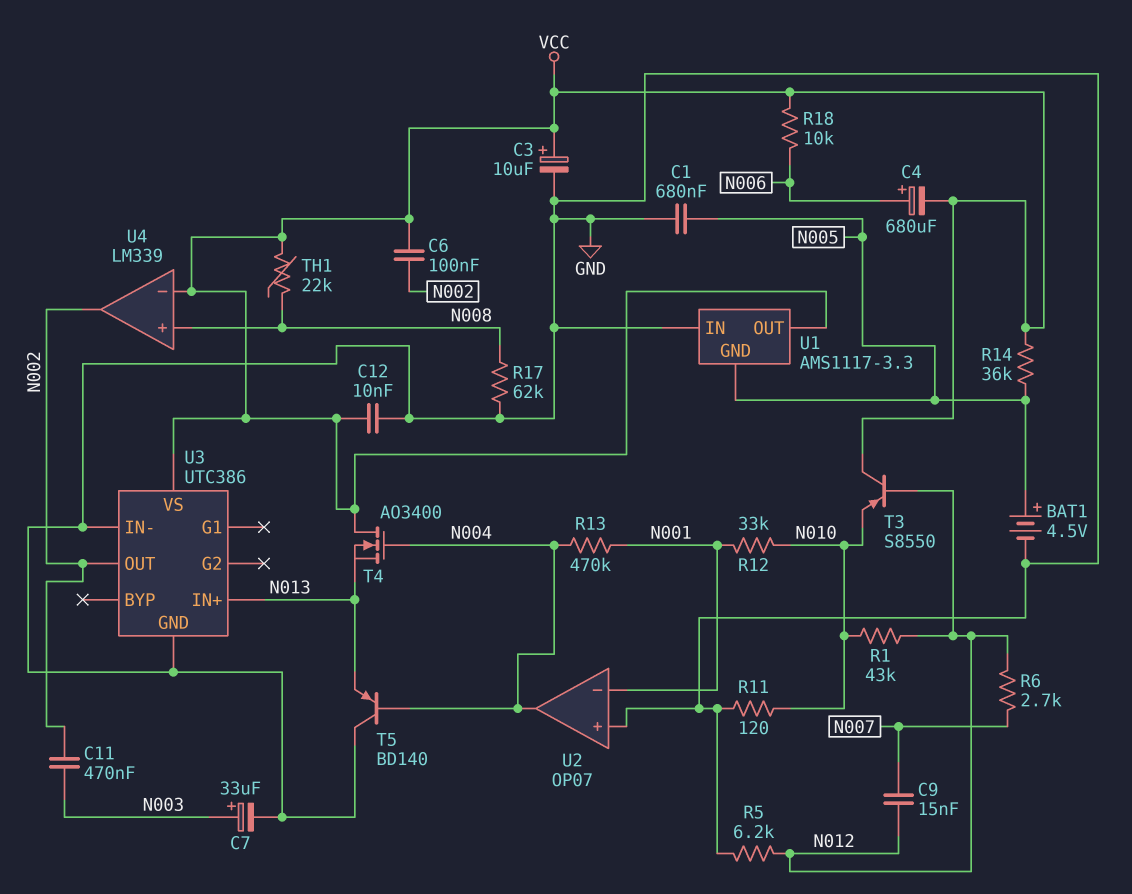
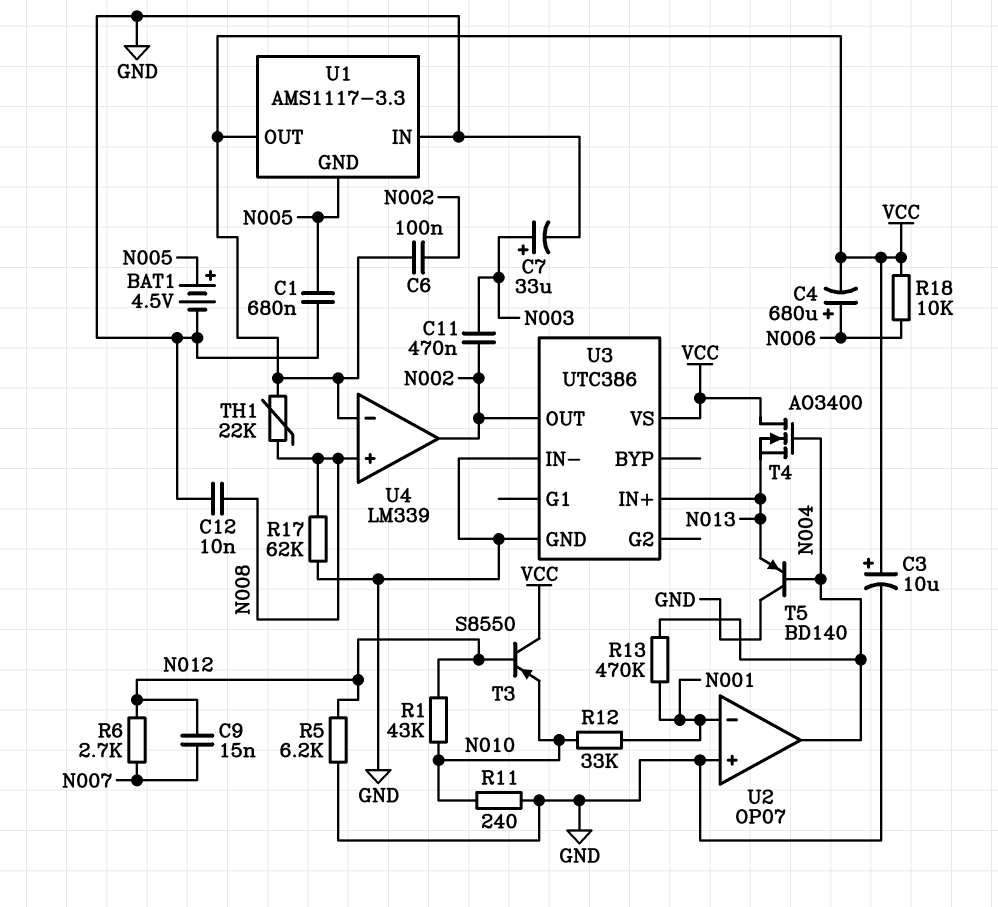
C12: 10nF (GND, VCC) -> 10nF (GND, N008)
R11: 120 (GND, N010) -> 240 (GND, N010)
R14: 36k (N005, VCC) -> none

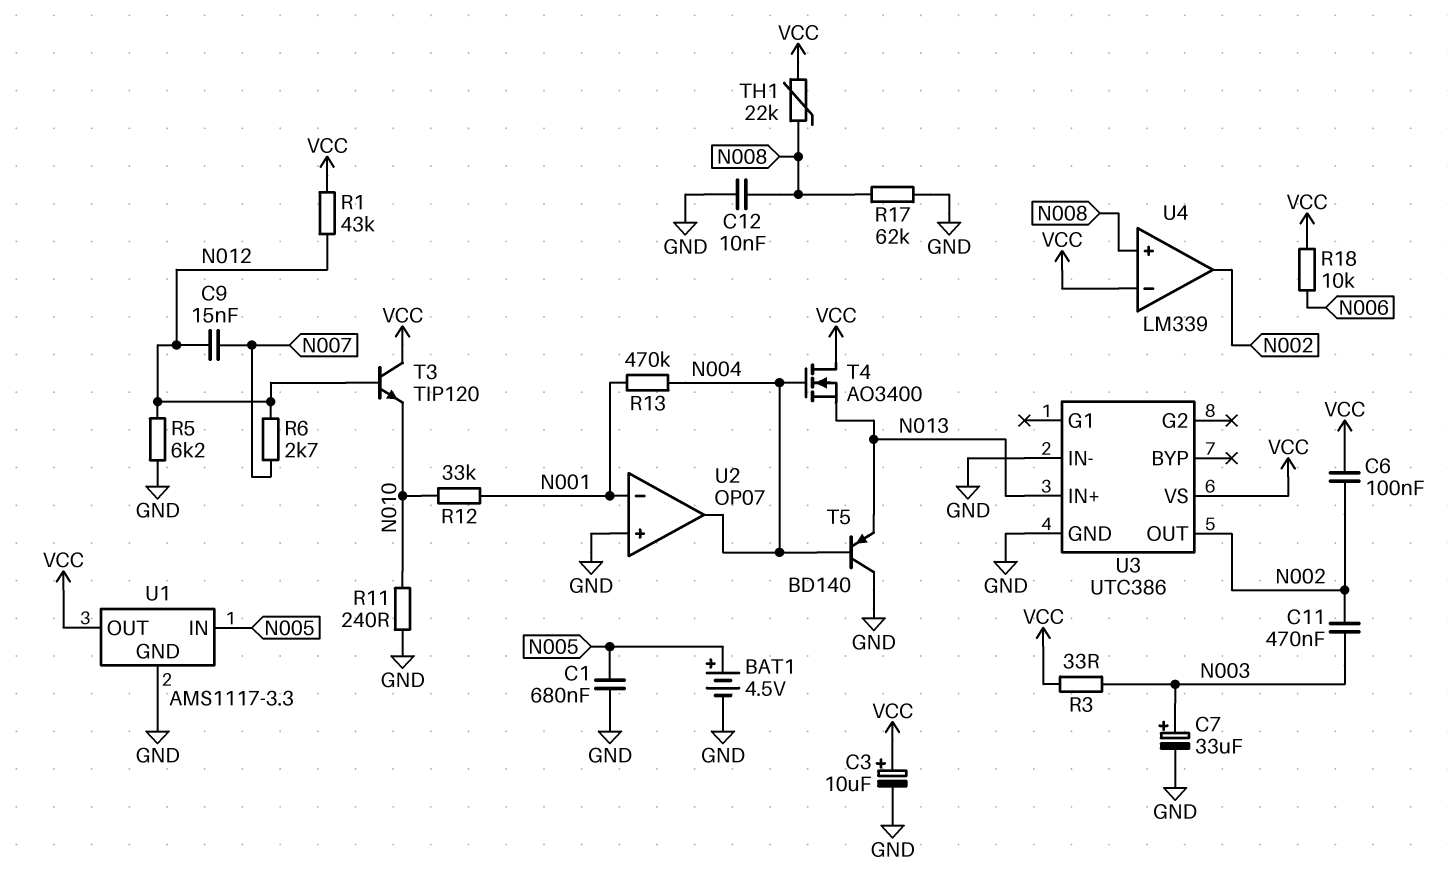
C4: 680uF (plus N006, minus VCC) -> none
R1: 43k (N010, N012) -> 43k (N012, VCC)
R3: none -> 33 (N003, VCC)
T3: PNP S8550 (B N012, C VCC, E N010) -> NPN TIP120 (B N012, C VCC, E N010)
U1 pin GND: N005 -> GND
U1 pin IN: GND -> N005

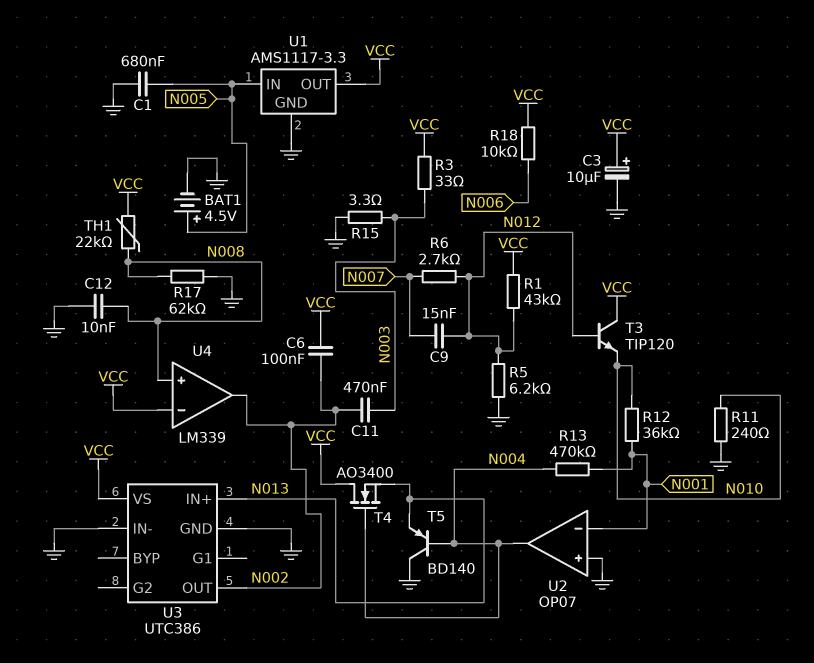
C7: 33uF (plus N003, minus GND) -> none
R12: 33k (N001, N010) -> 36k (N001, N010)
R15: none -> 3.3 (GND, N003)

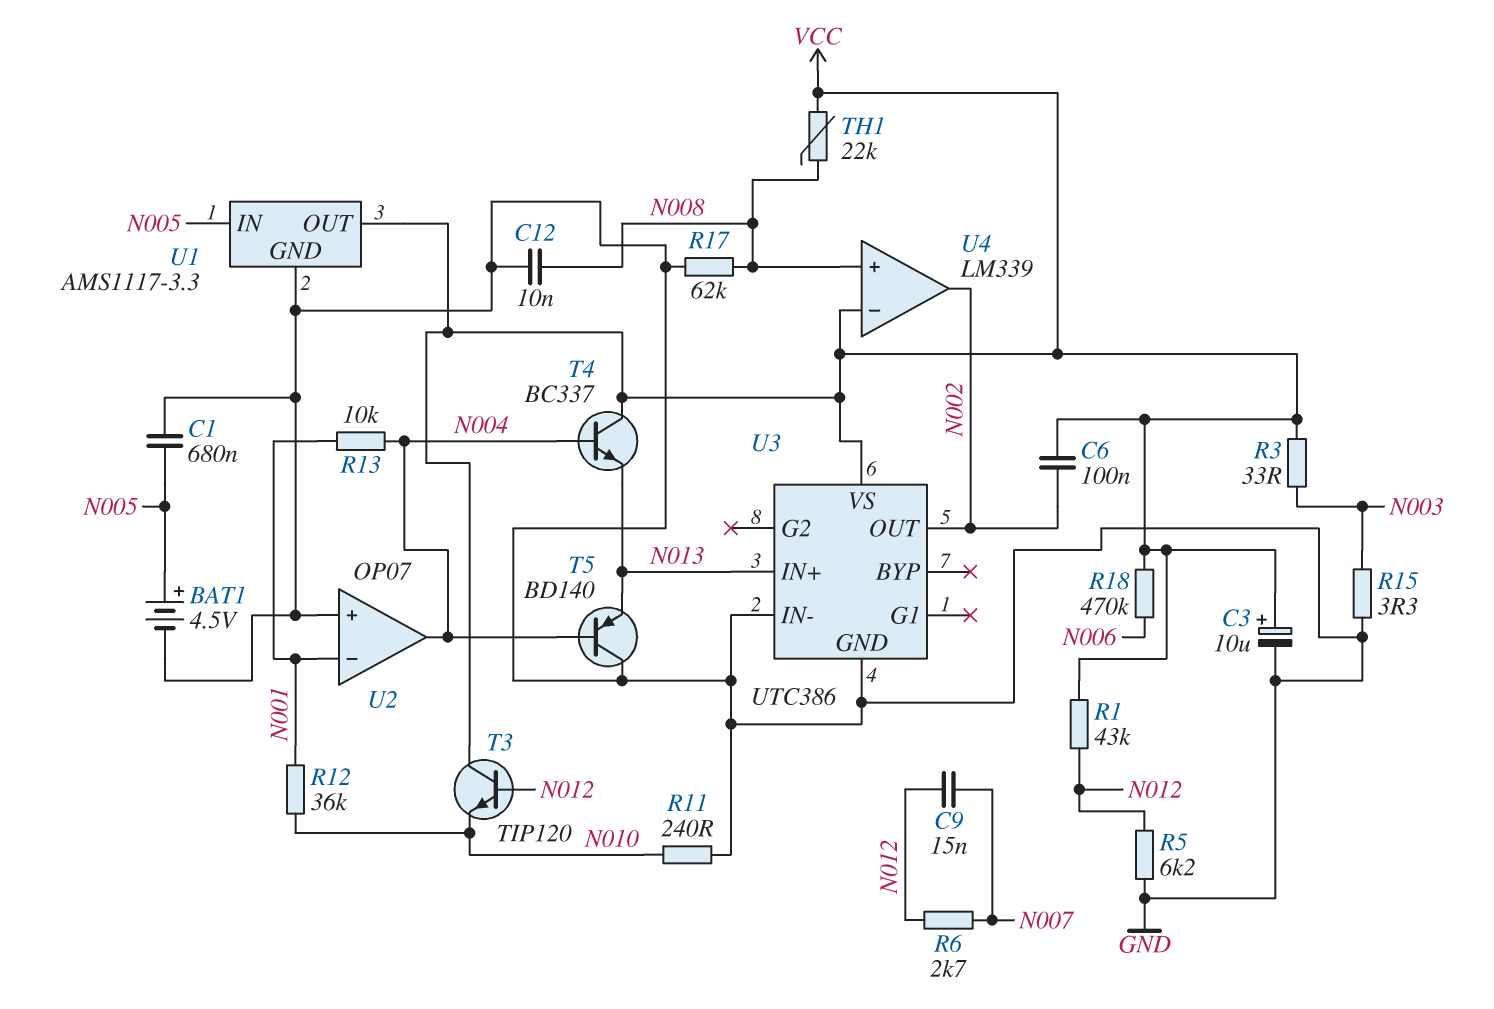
C11: 470nF (N002, N003) -> none
R13: 470k (N001, N004) -> 10k (N001, N004)
R18: 10k (N006, VCC) -> 470k (N006, VCC)
T4: NMOS AO3400 (G N004, D VCC, S N013) -> NPN BC337 (B N004, C VCC, E N013)

